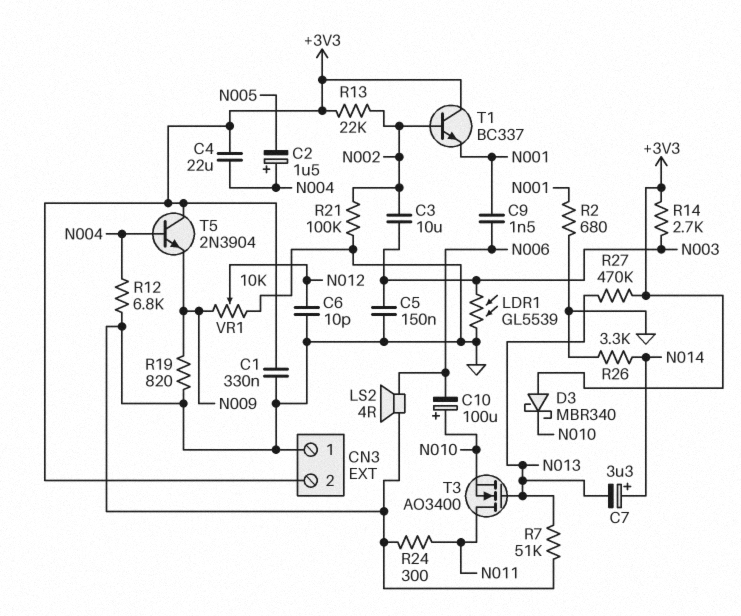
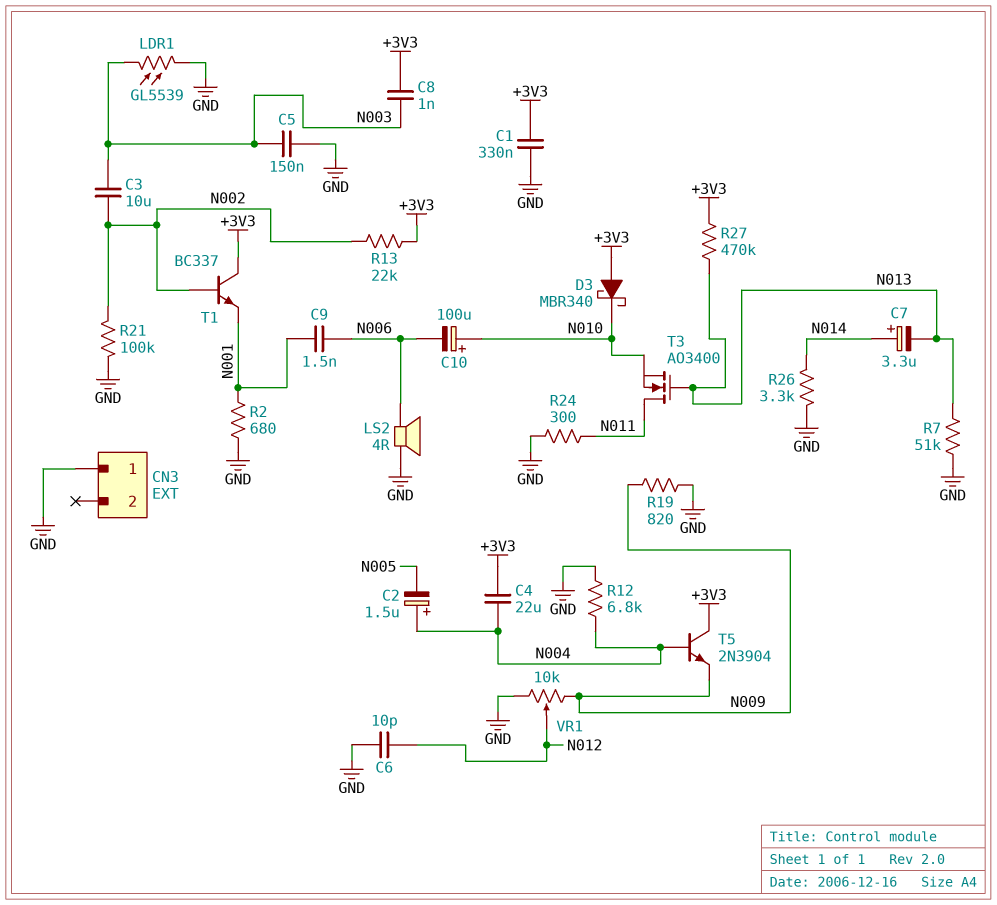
C8: none -> 1nF (+3V3, N003)
CN3 pin 2: +3V3 -> none
R14: 2.7k (+3V3, N003) -> none

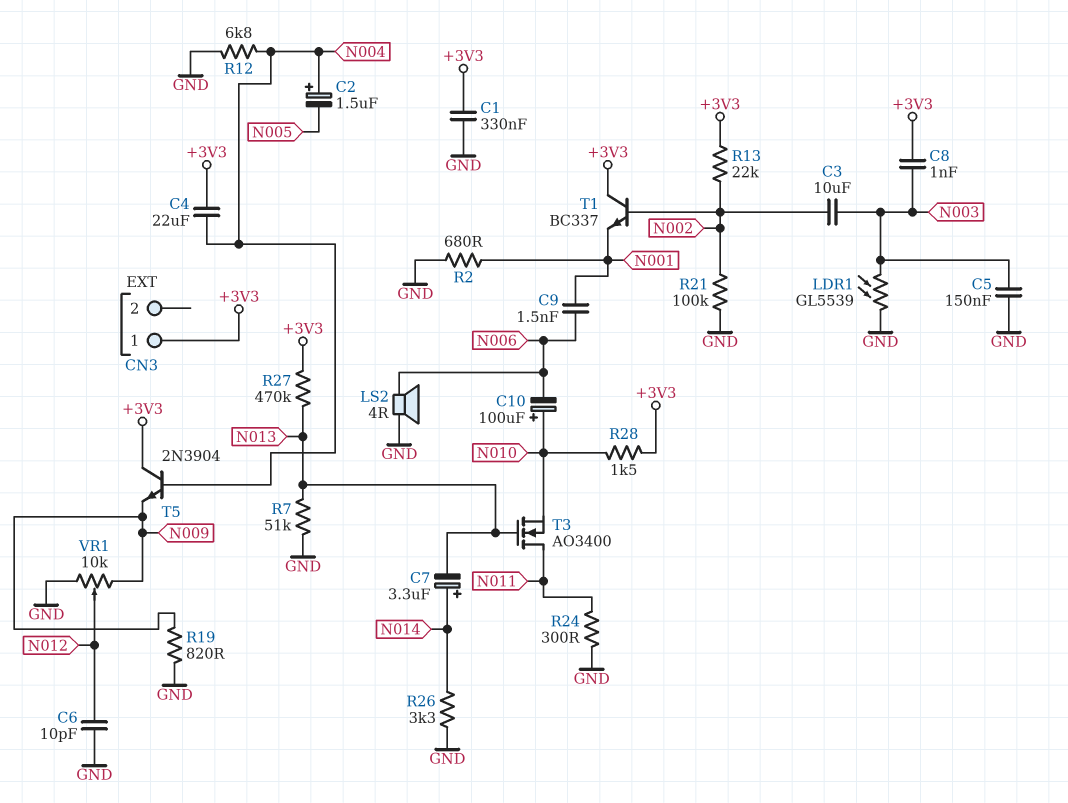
CN3 pin 1: GND -> +3V3
D3: schottky MBR340 (A +3V3, K N010) -> none
R28: none -> 1.5k (+3V3, N010)

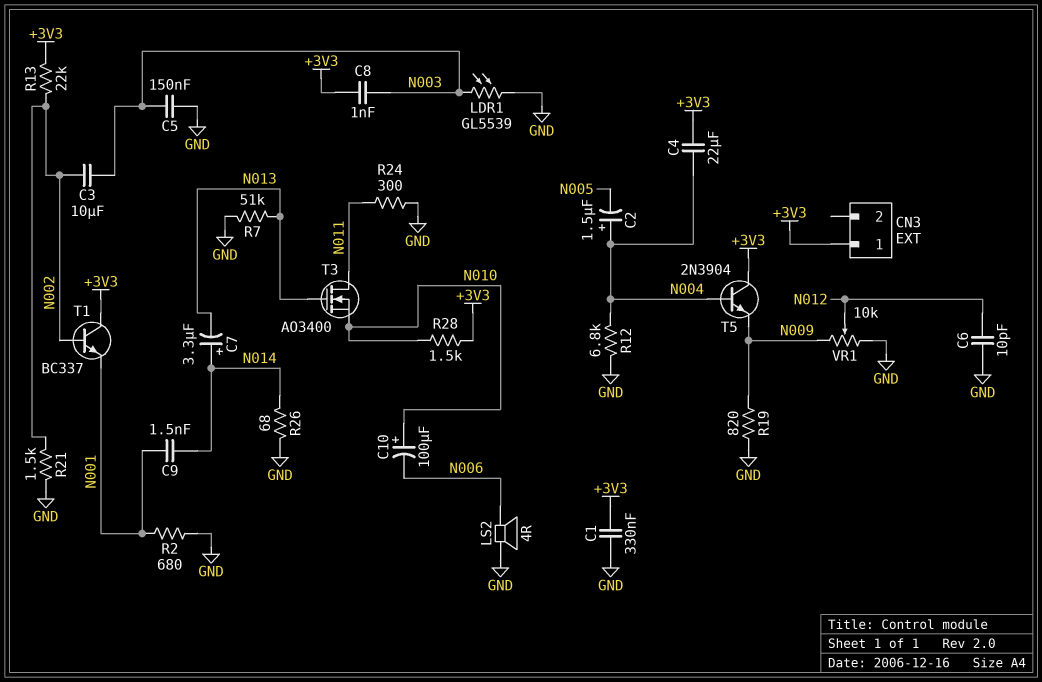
C9: 1.5nF (N001, N006) -> 1.5nF (N001, N014)
R21: 100k (GND, N002) -> 1.5k (GND, N002)
R26: 3.3k (GND, N014) -> 68 (GND, N014)
R27: 470k (+3V3, N013) -> none

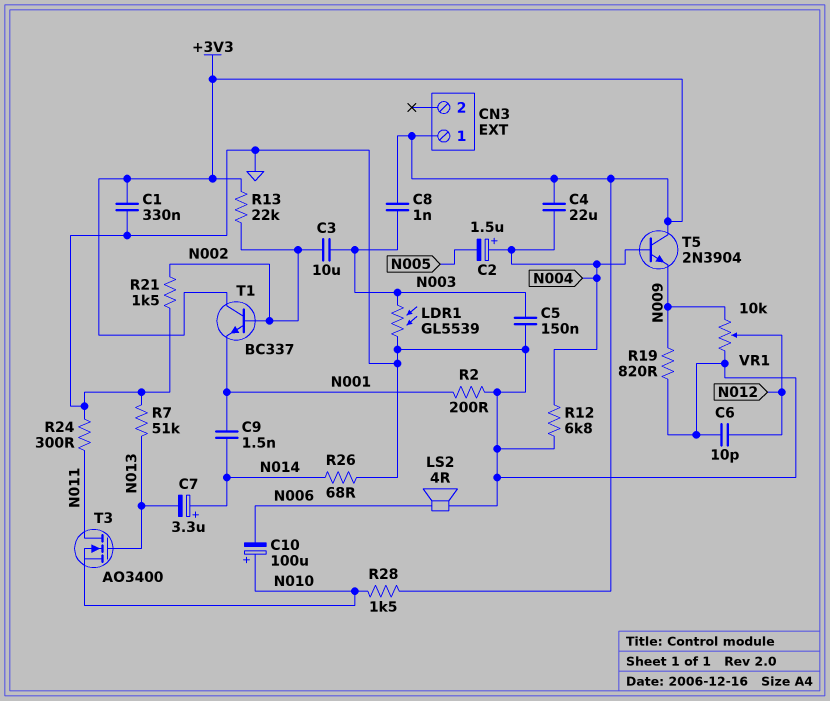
R2: 680 (GND, N001) -> 200 (GND, N001)

